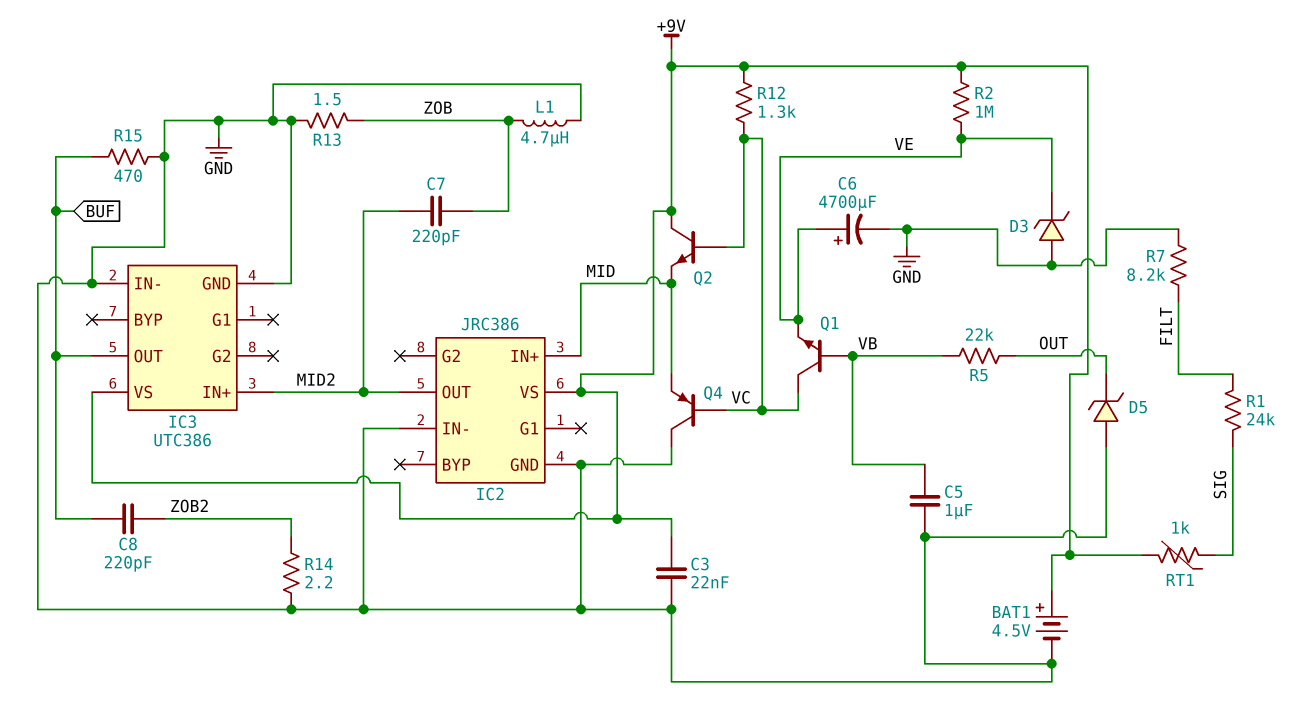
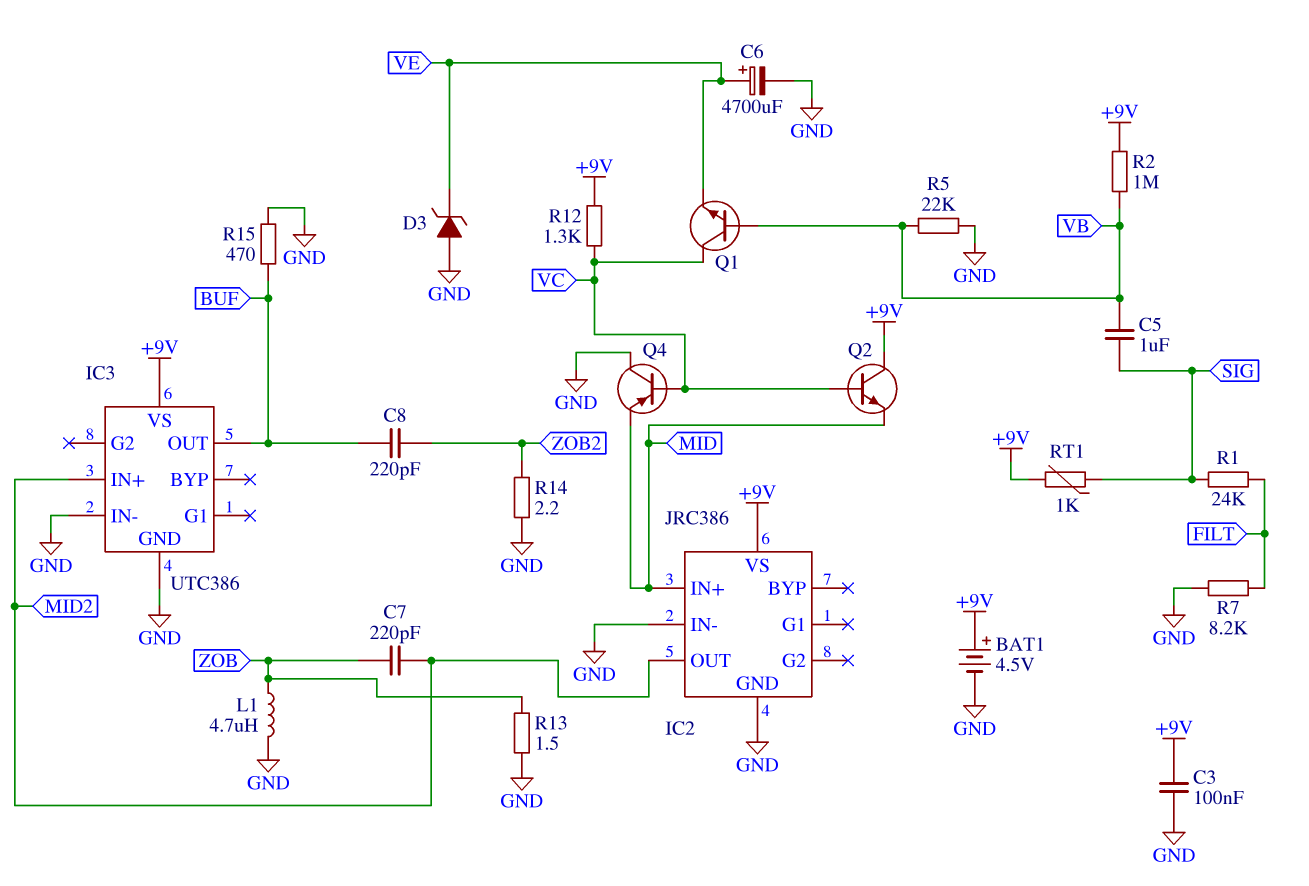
C3: 22nF (+9V, GND) -> 100nF (+9V, GND)
C5: 1uF (GND, VB) -> 1uF (SIG, VB)
D5: zener (A GND, K OUT) -> none
R2: 1M (+9V, VE) -> 1M (+9V, VB)
R5: 22k (OUT, VB) -> 22k (GND, VB)

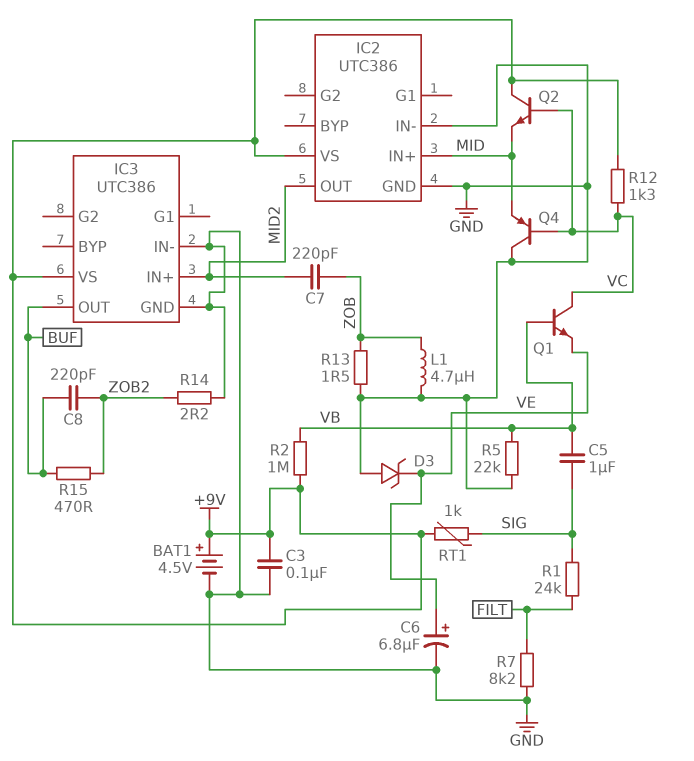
C6: 4700uF (plus VE, minus GND) -> 6.8uF (plus VE, minus GND)
IC2: JRC386 -> UTC386
R15: 470 (BUF, GND) -> 470 (BUF, ZOB2)

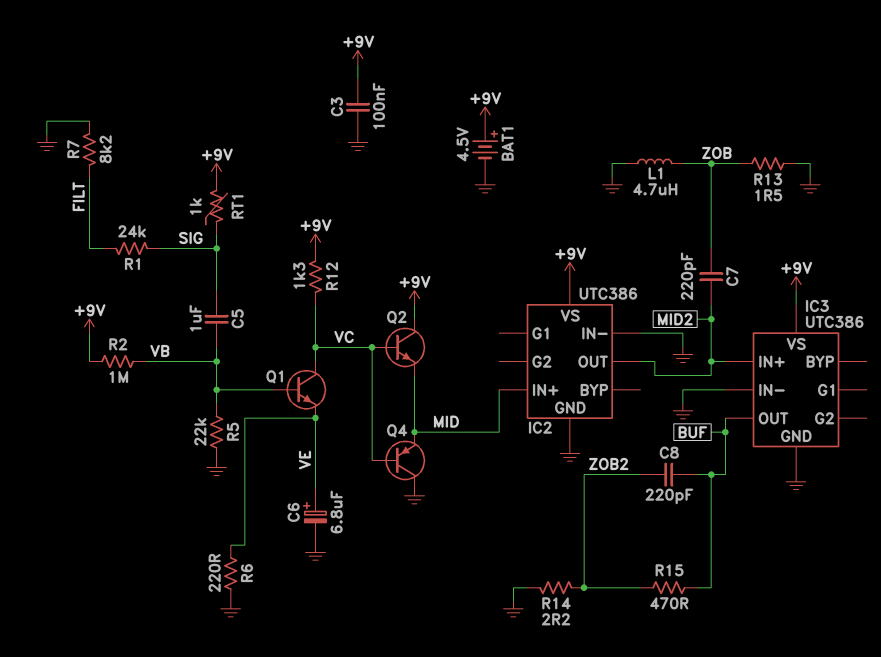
D3: zener (A GND, K VE) -> none
R6: none -> 220 (GND, VE)

